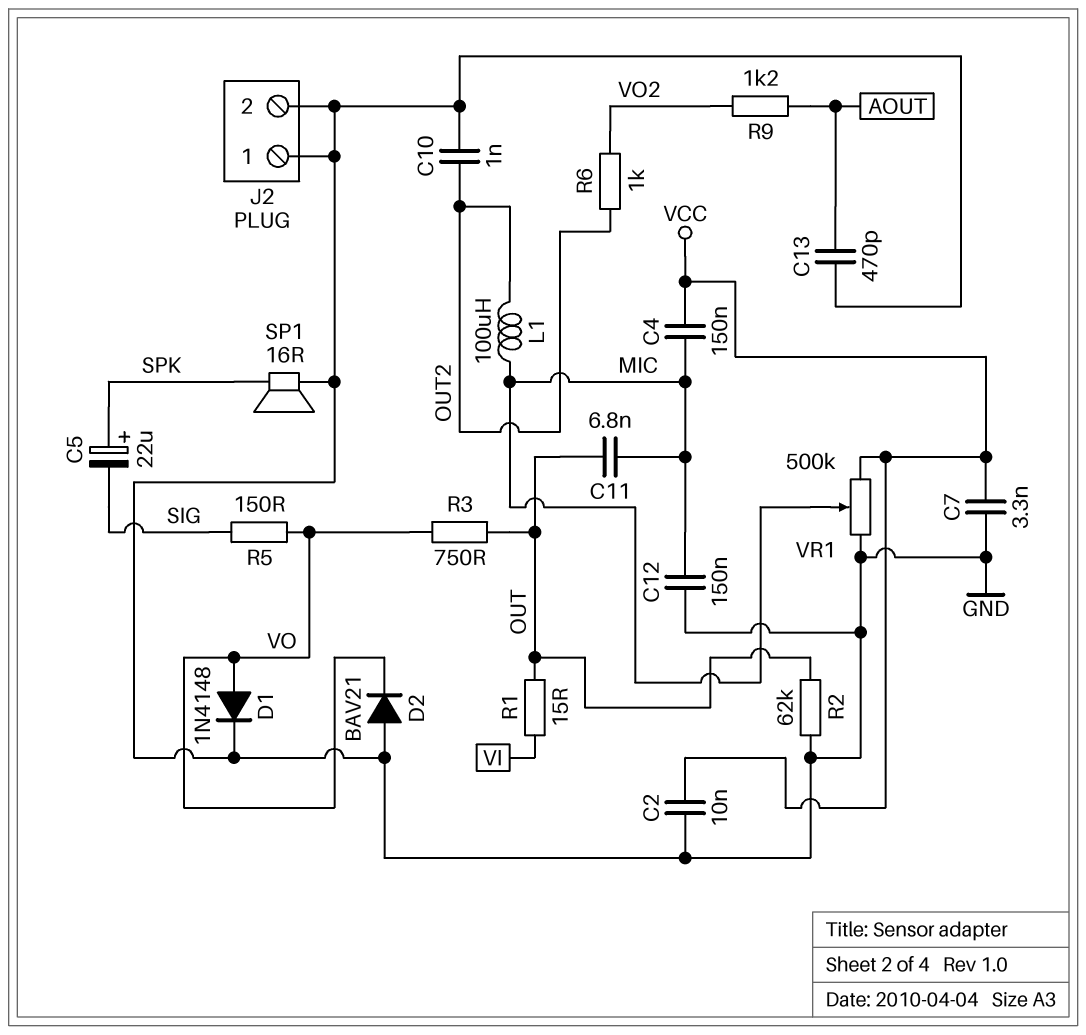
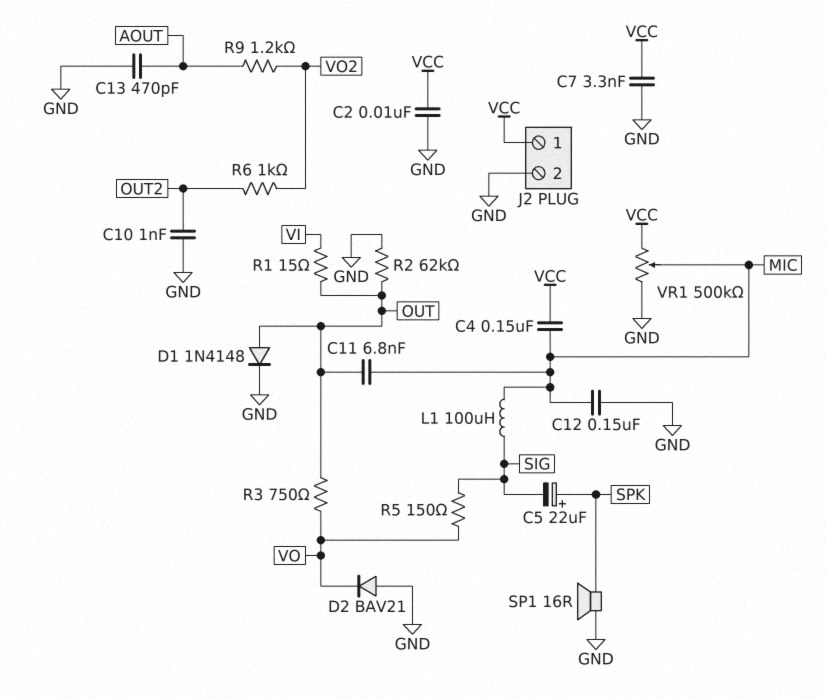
D1: diode 1N4148 (A VO, K GND) -> diode 1N4148 (A OUT, K GND)
J2 pin 1: GND -> VCC
L1: 100uH (MIC, OUT2) -> 100uH (MIC, SIG)

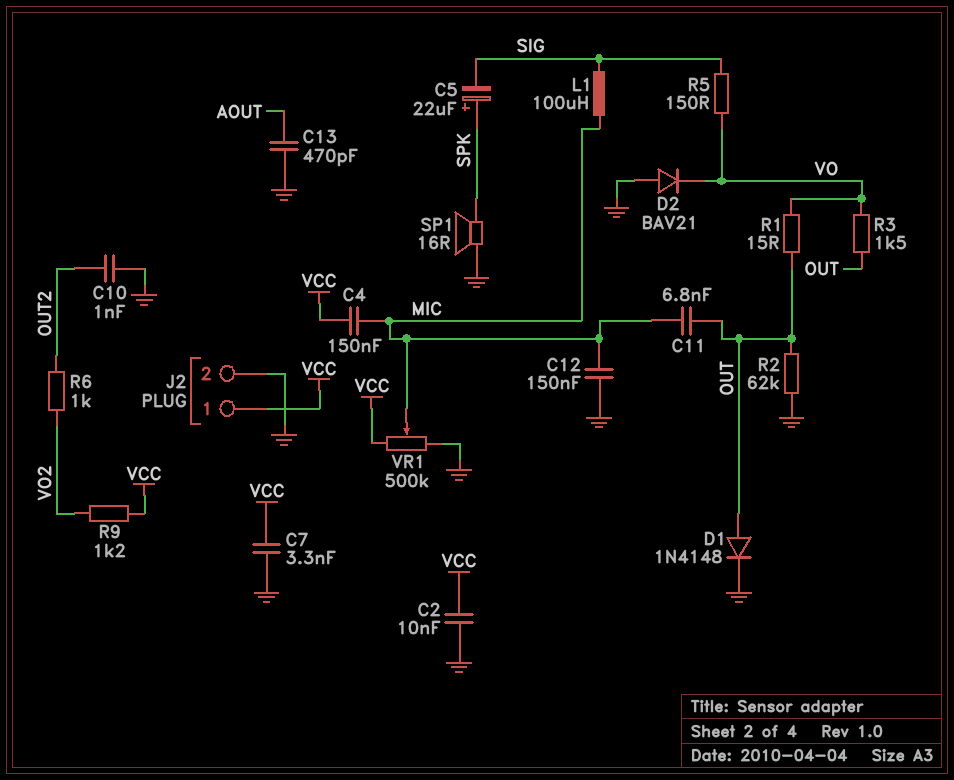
R1: 15 (OUT, VI) -> 15 (OUT, VO)
R3: 750 (OUT, VO) -> 1.5k (OUT, VO)
R9: 1.2k (AOUT, VO2) -> 1.2k (VCC, VO2)

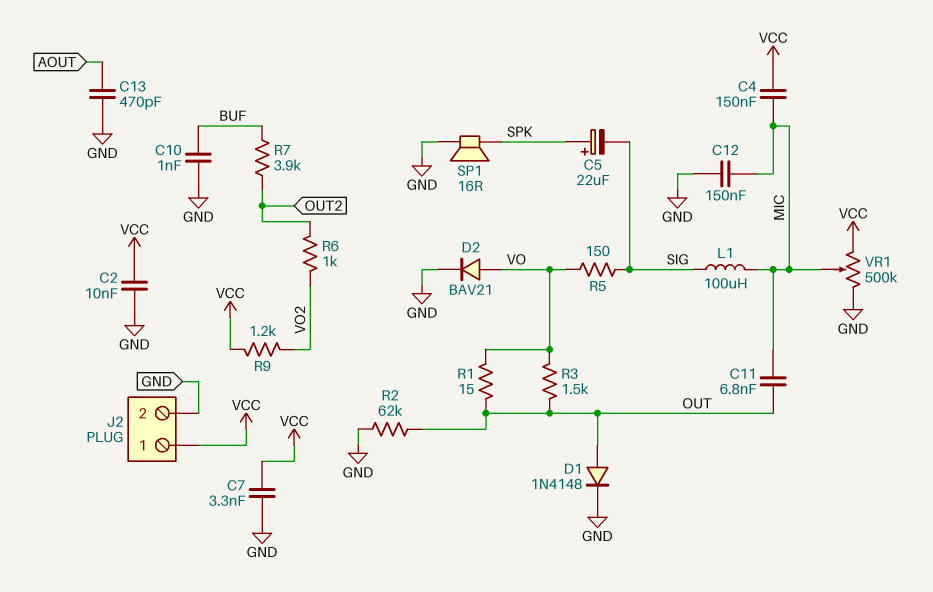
C10: 1nF (GND, OUT2) -> 1nF (BUF, GND)
D2: diode BAV21 (A GND, K VO) -> diode BAV21 (A VO, K GND)
R7: none -> 3.9k (BUF, OUT2)

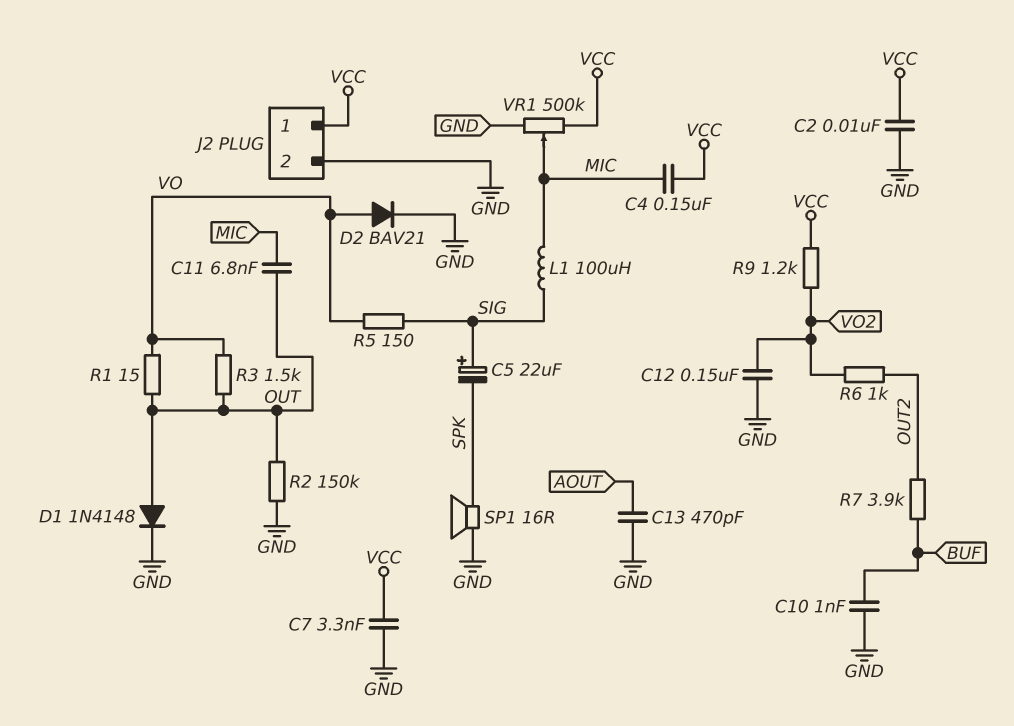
C5: 22uF (plus SPK, minus SIG) -> 22uF (plus SIG, minus SPK)
C12: 150nF (GND, MIC) -> 150nF (GND, VO2)
R2: 62k (GND, OUT) -> 150k (GND, OUT)

